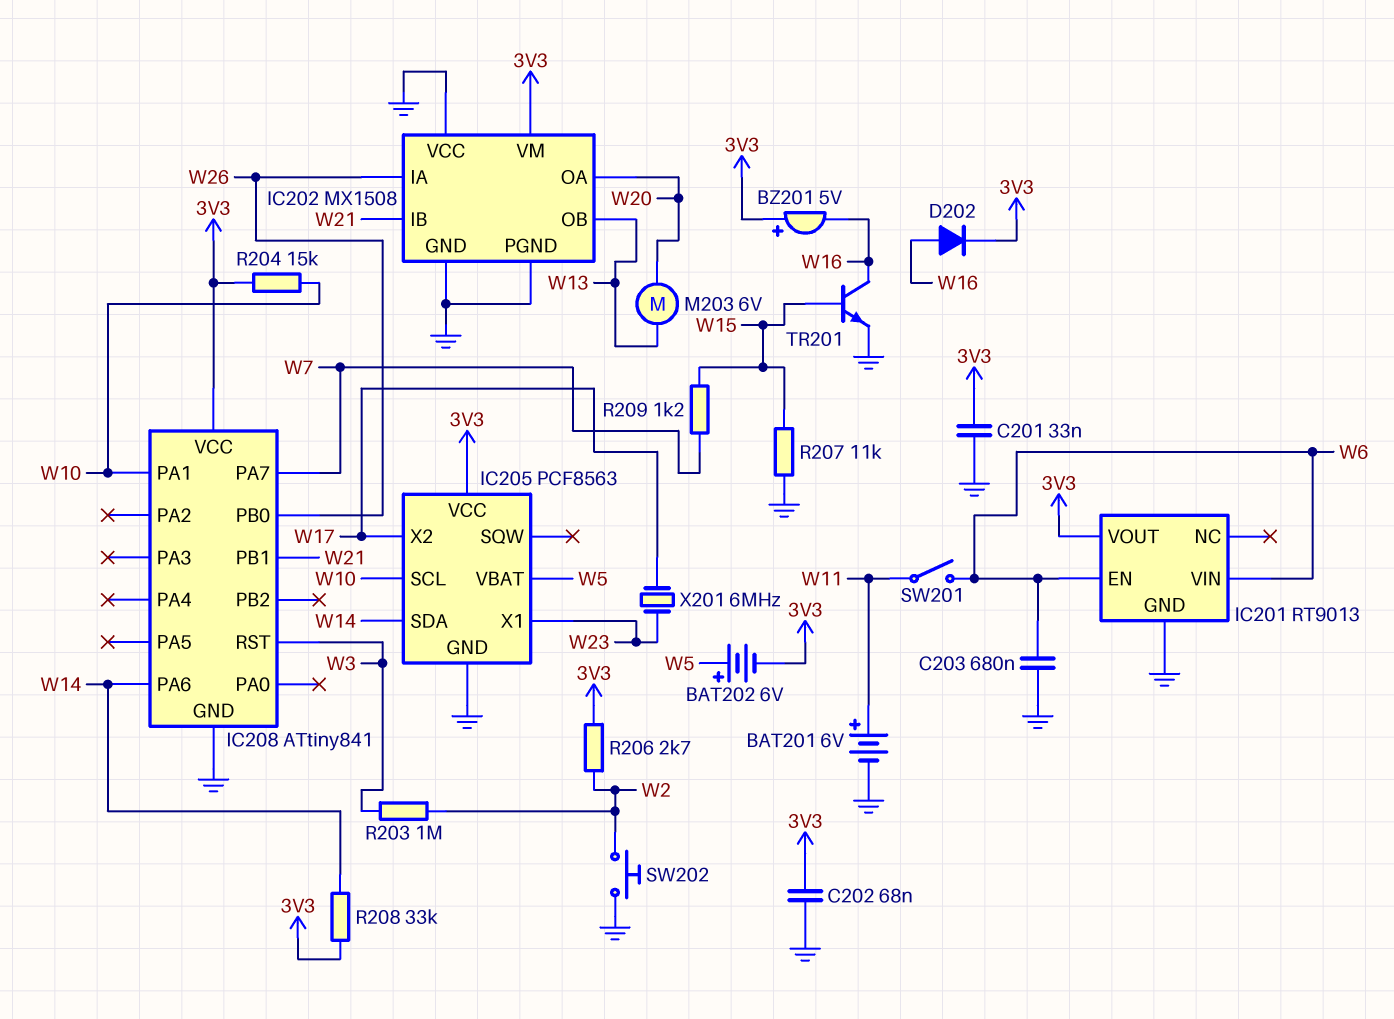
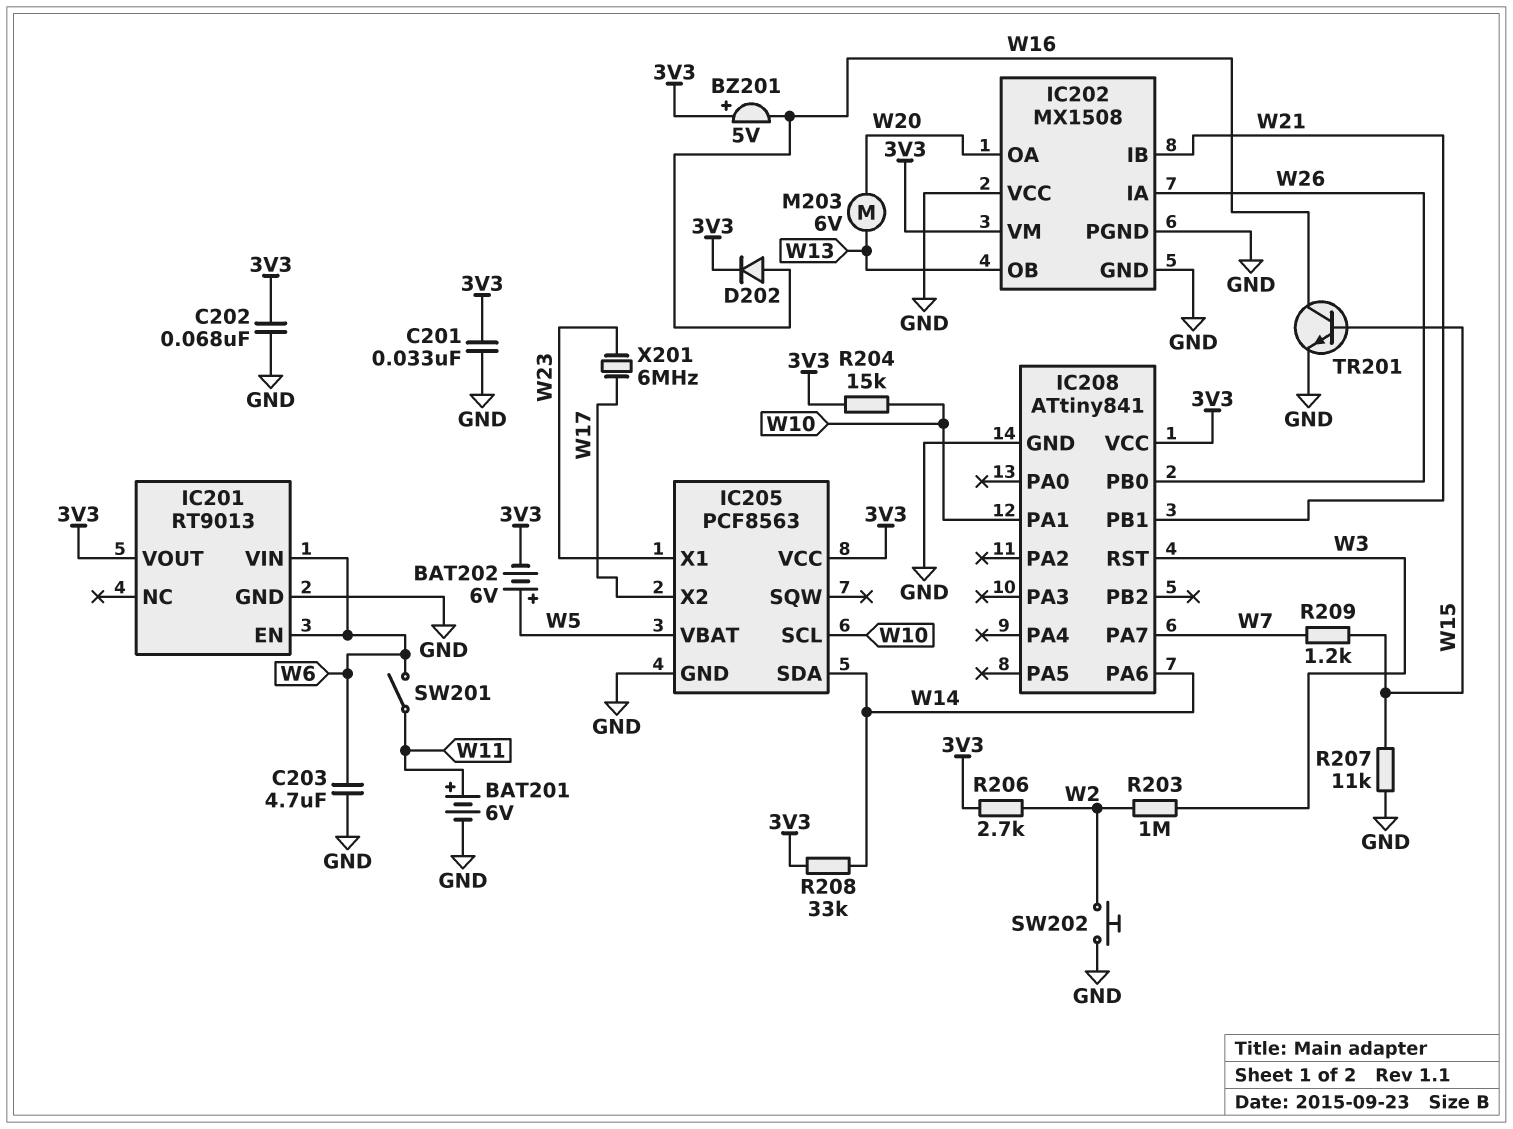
C203: 680nF (GND, W6) -> 4.7uF (GND, W6)

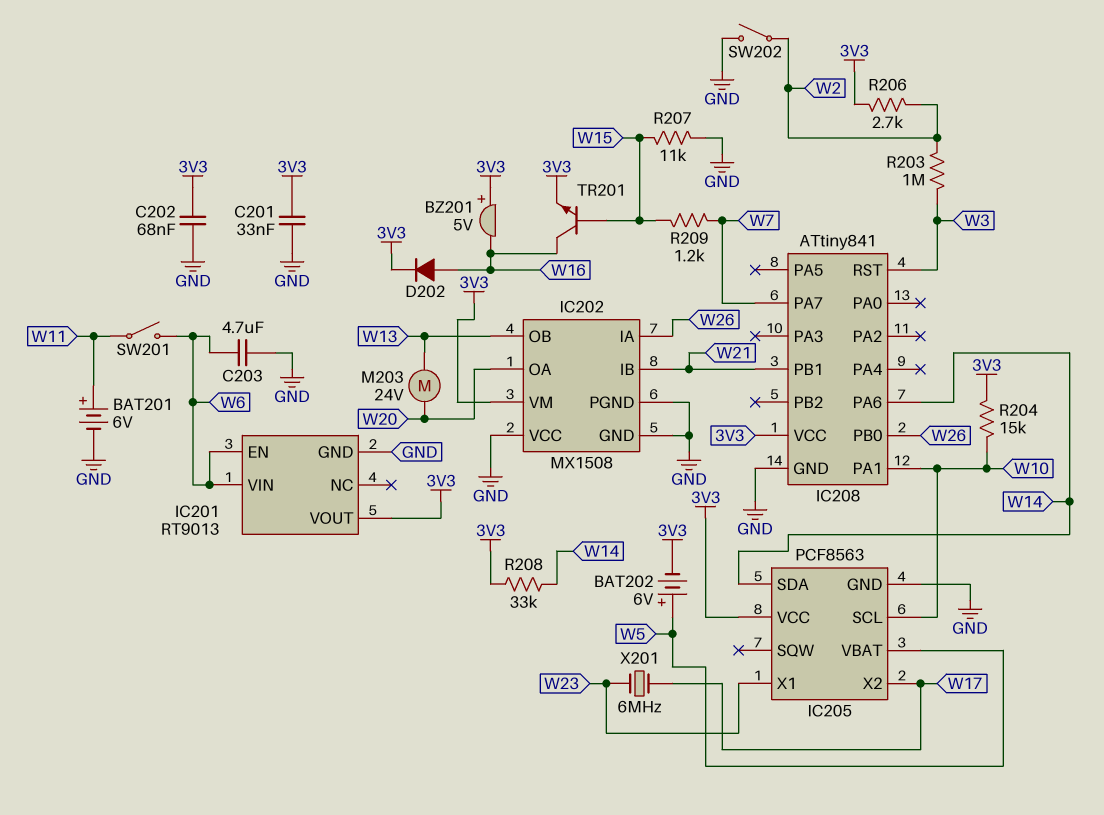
M203: motor 6V (W13, W20) -> motor 24V (W13, W20)
SW202: button (GND, W2) -> switch (GND, W2)
TR201: NPN (B W15, C W16, E GND) -> NPN (B W15, C W16, E 3V3)

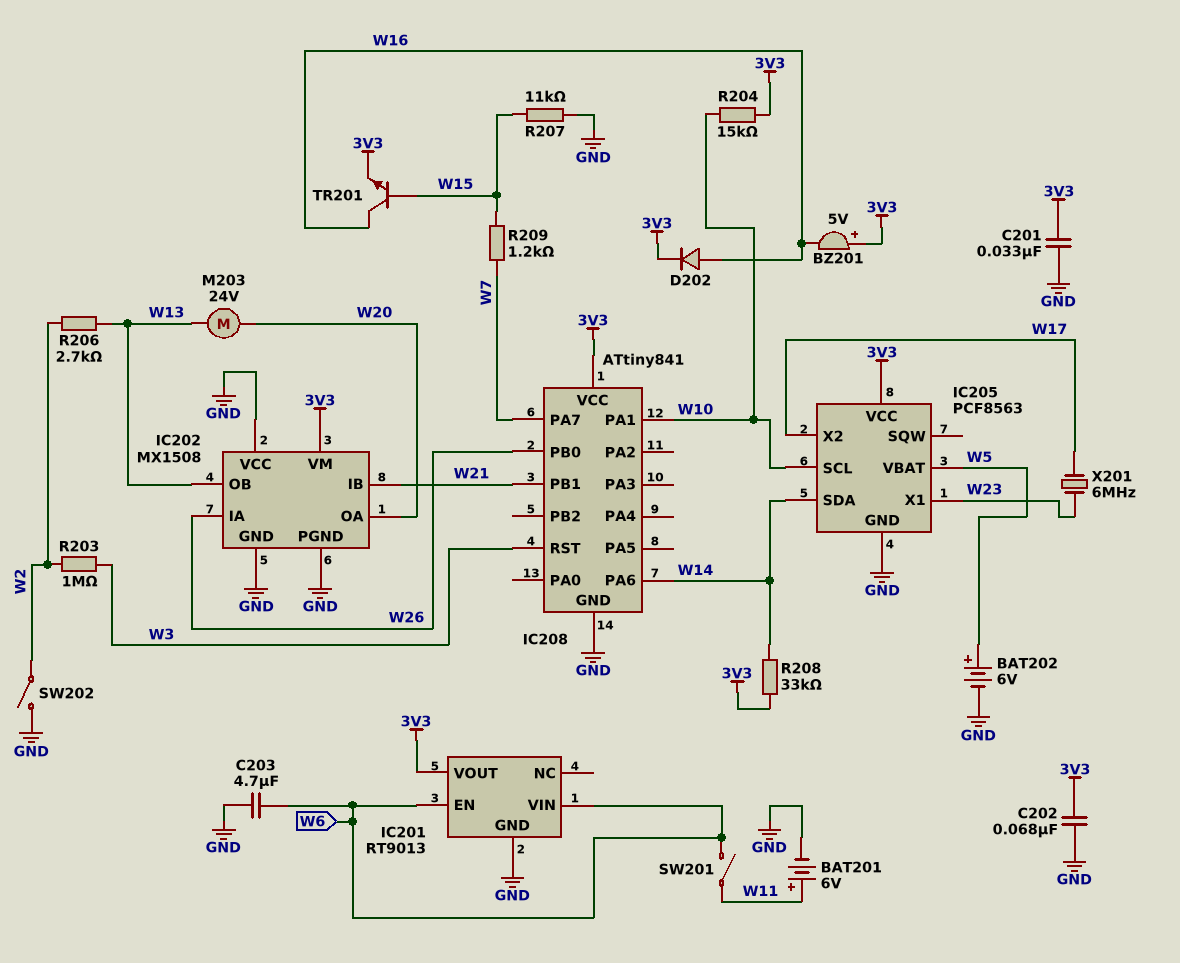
BAT202: 6V (plus W5, minus 3V3) -> 6V (plus W5, minus GND)
R206: 2.7k (3V3, W2) -> 2.7k (W2, W13)

